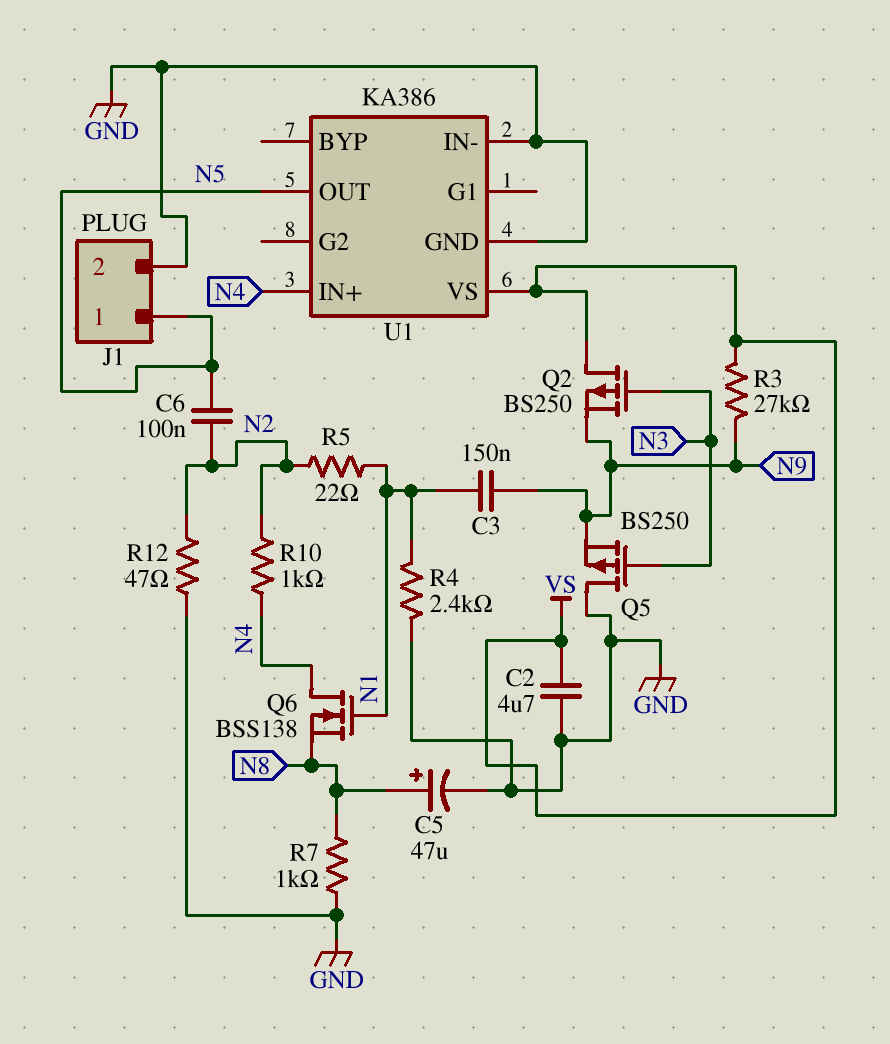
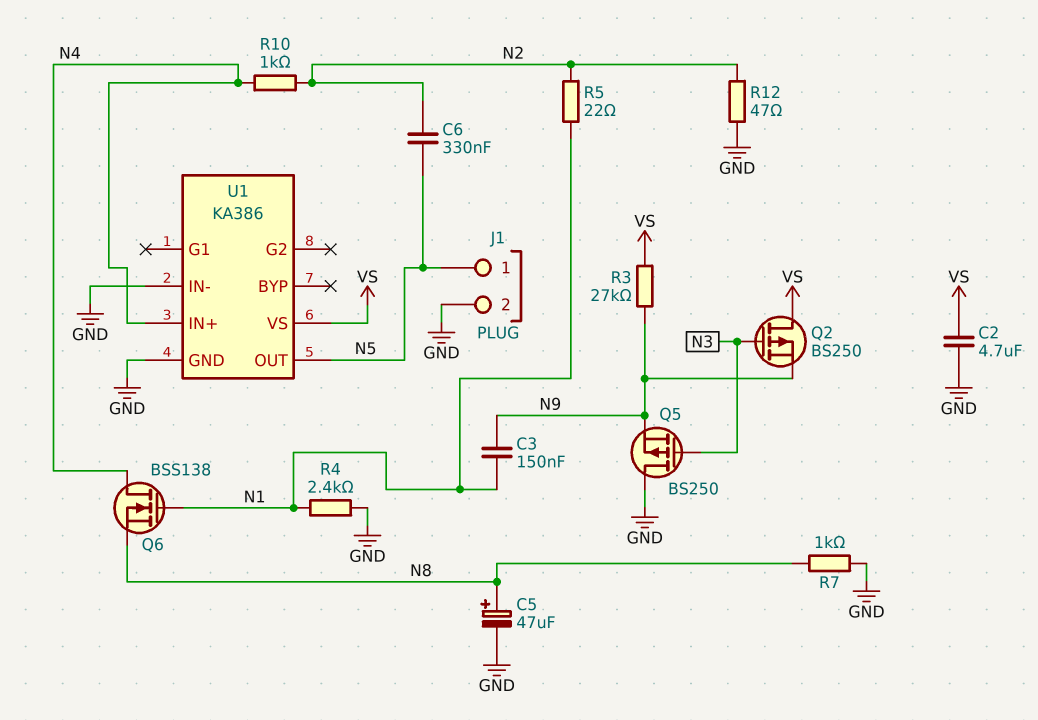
C6: 100nF (N2, N5) -> 330nF (N2, N5)

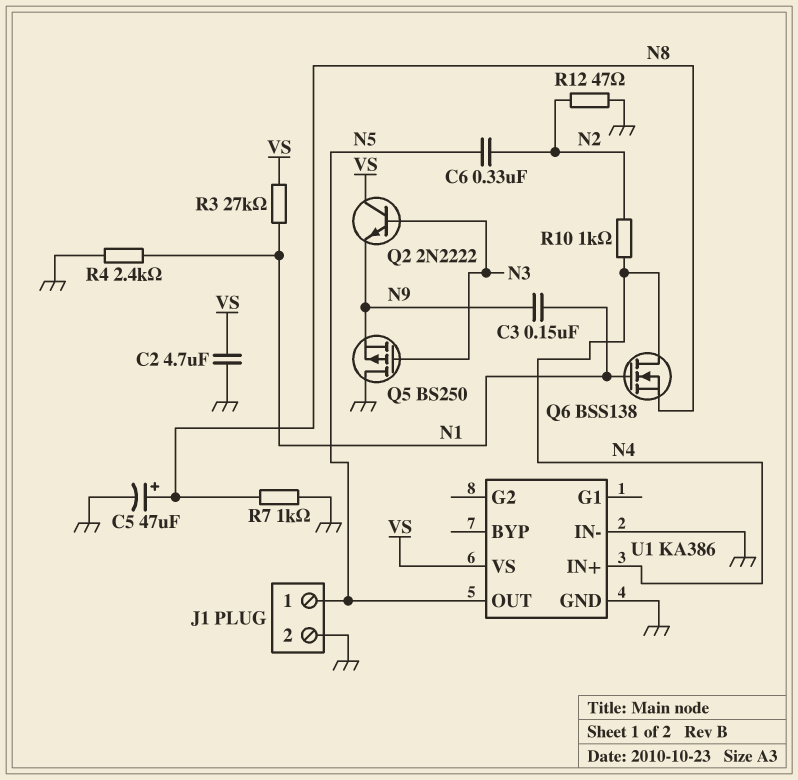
Q2: PMOS BS250 (G N3, D VS, S N9) -> NPN 2N2222 (B N3, C VS, E N9)
R3: 27k (N9, VS) -> 27k (N1, VS)
R5: 22 (N1, N2) -> none

